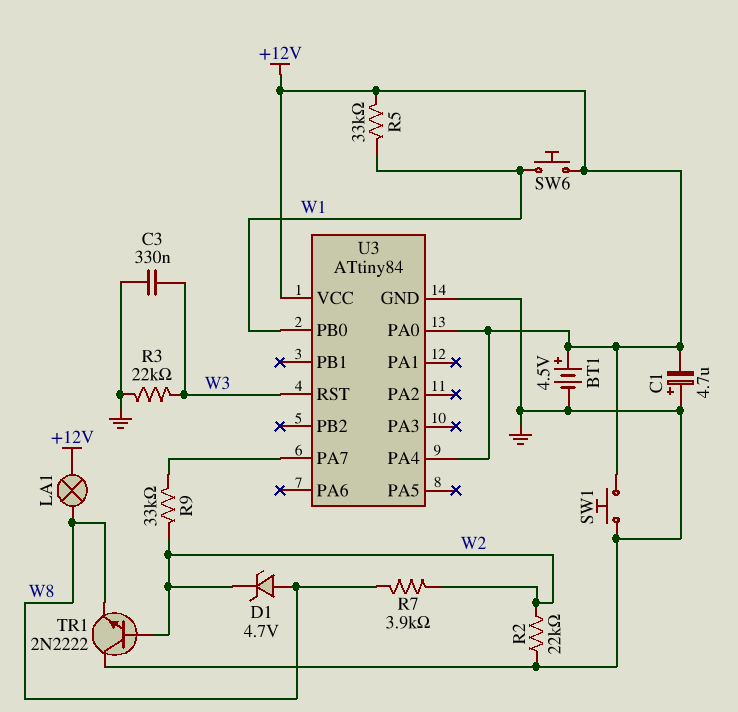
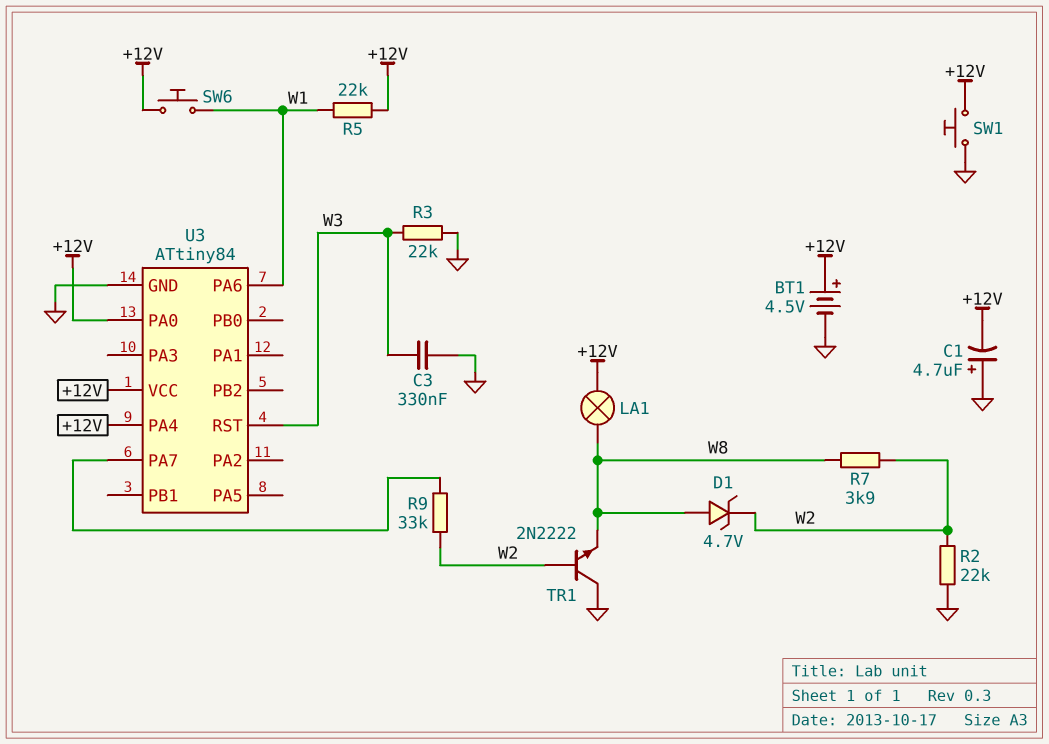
R5: 33k (+12V, W1) -> 22k (+12V, W1)
U3 pin PA6: none -> W1
U3 pin PB0: W1 -> none

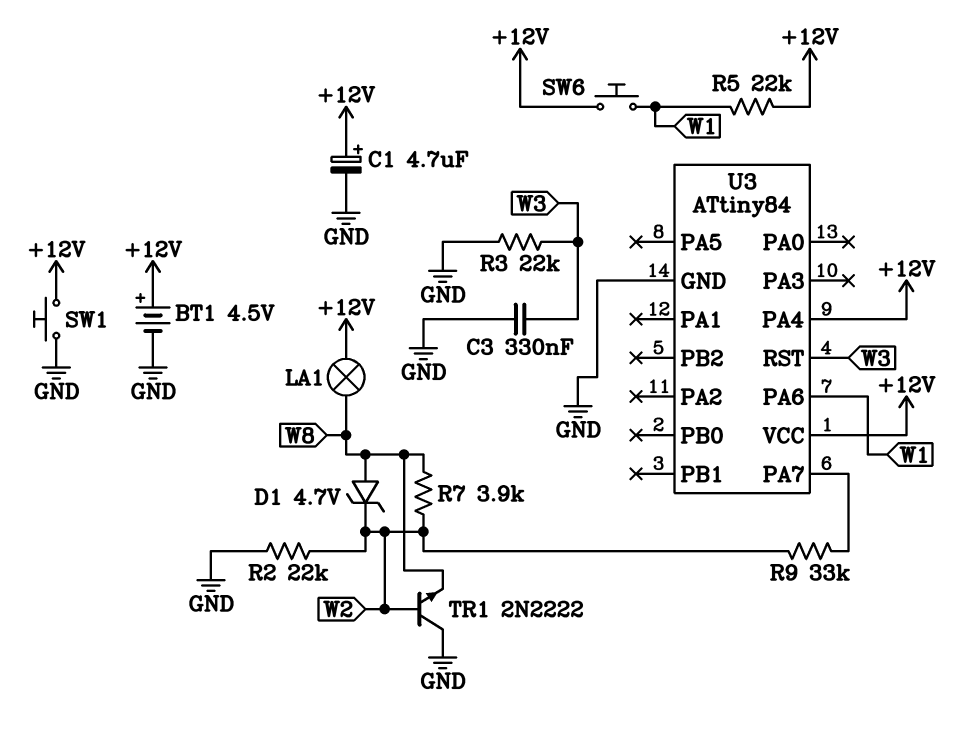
C1: 4.7uF (plus GND, minus +12V) -> 4.7uF (plus +12V, minus GND)
U3 pin PA0: +12V -> none

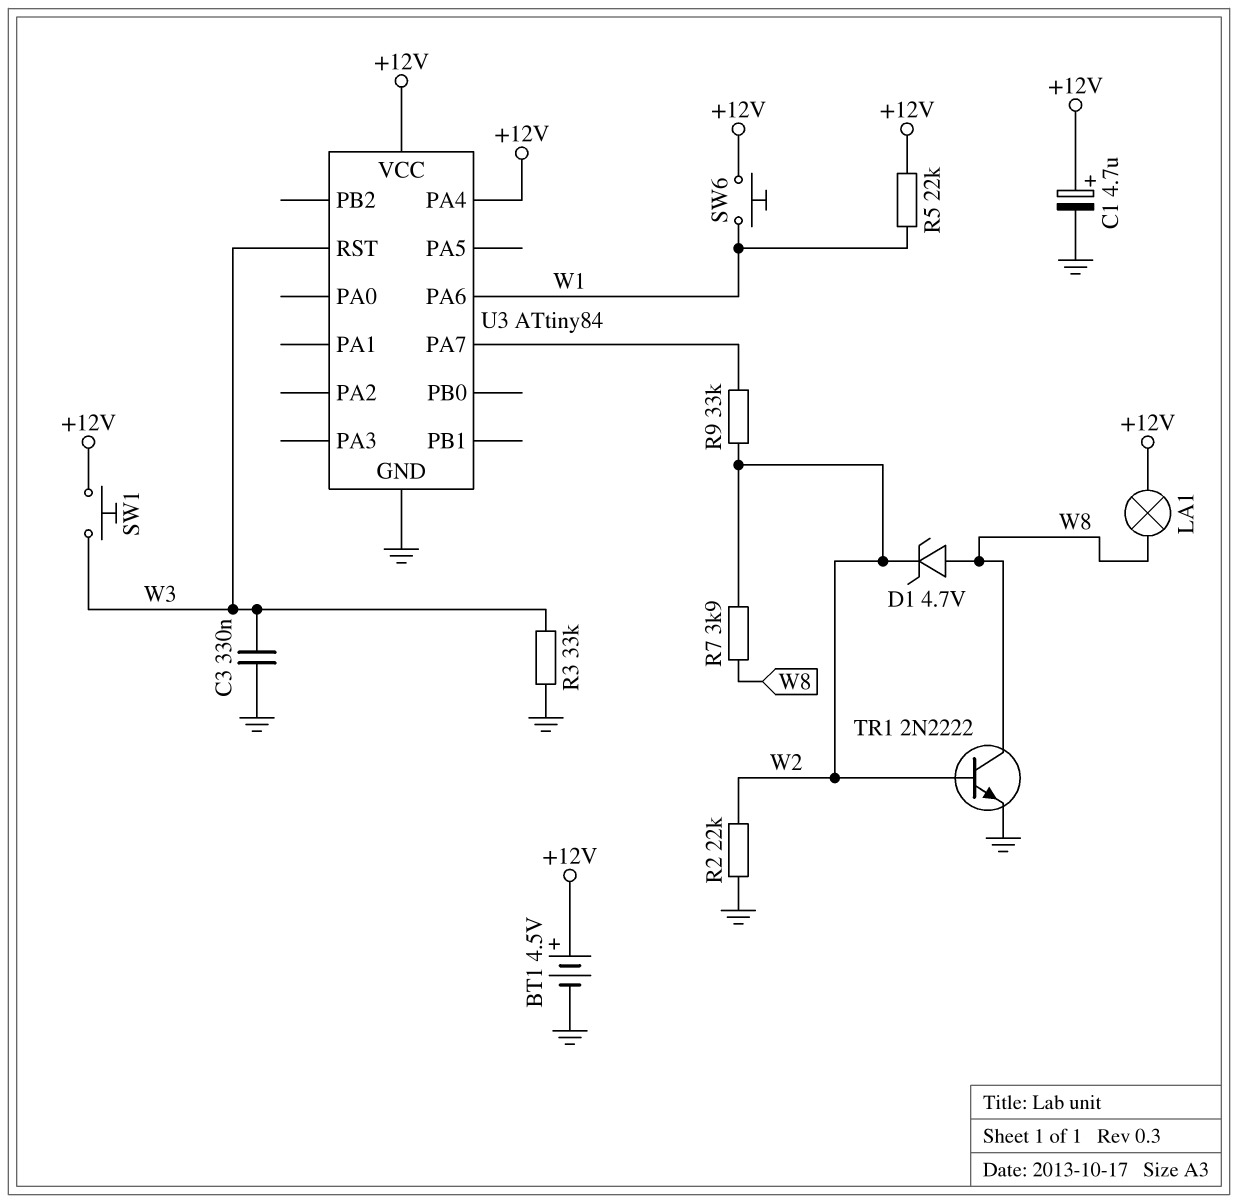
R3: 22k (GND, W3) -> 33k (GND, W3)
SW1: button (+12V, GND) -> button (+12V, W3)
TR1: NPN 2N2222 (B W2, C GND, E W8) -> NPN 2N2222 (B W2, C W8, E GND)

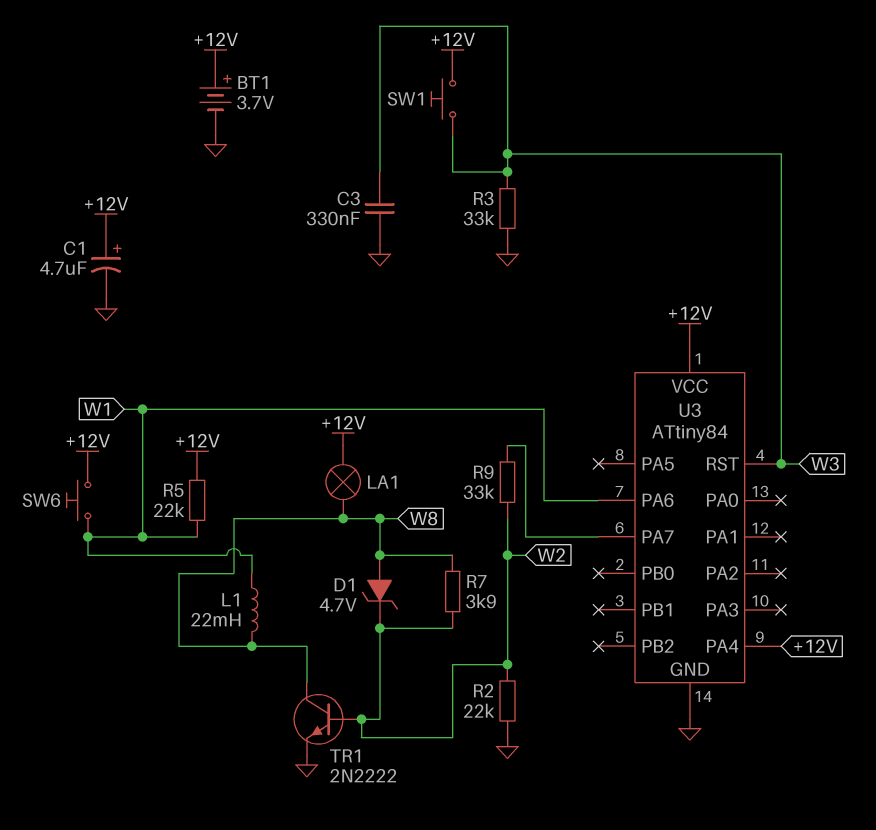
BT1: 4.5V (plus +12V, minus GND) -> 3.7V (plus +12V, minus GND)
L1: none -> 22mH (W1, W8)

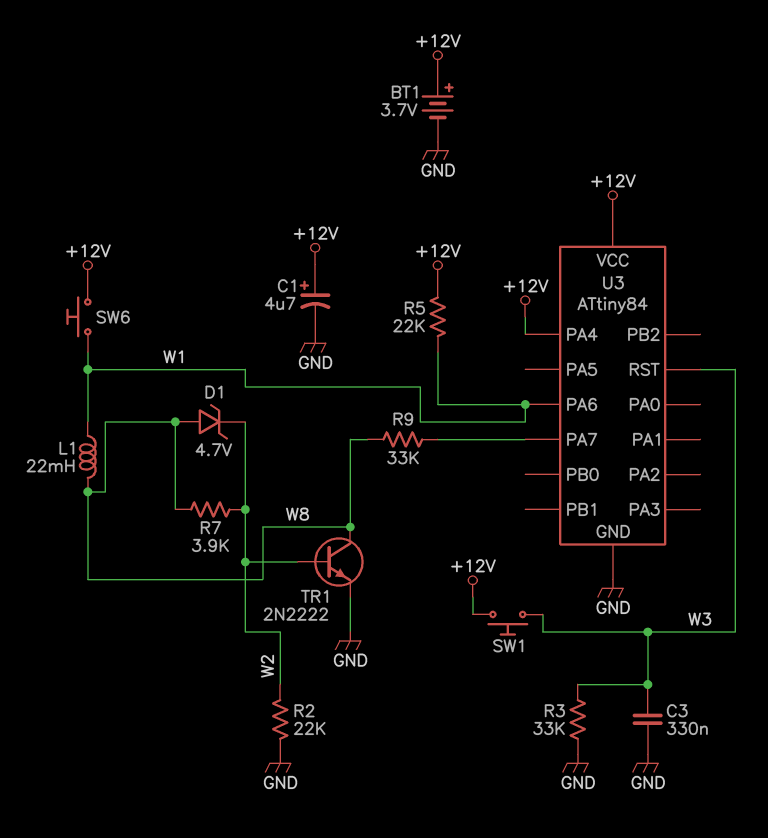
LA1: lamp (+12V, W8) -> none
R9: 33k (U3/PA7, W2) -> 33k (U3/PA7, W8)

